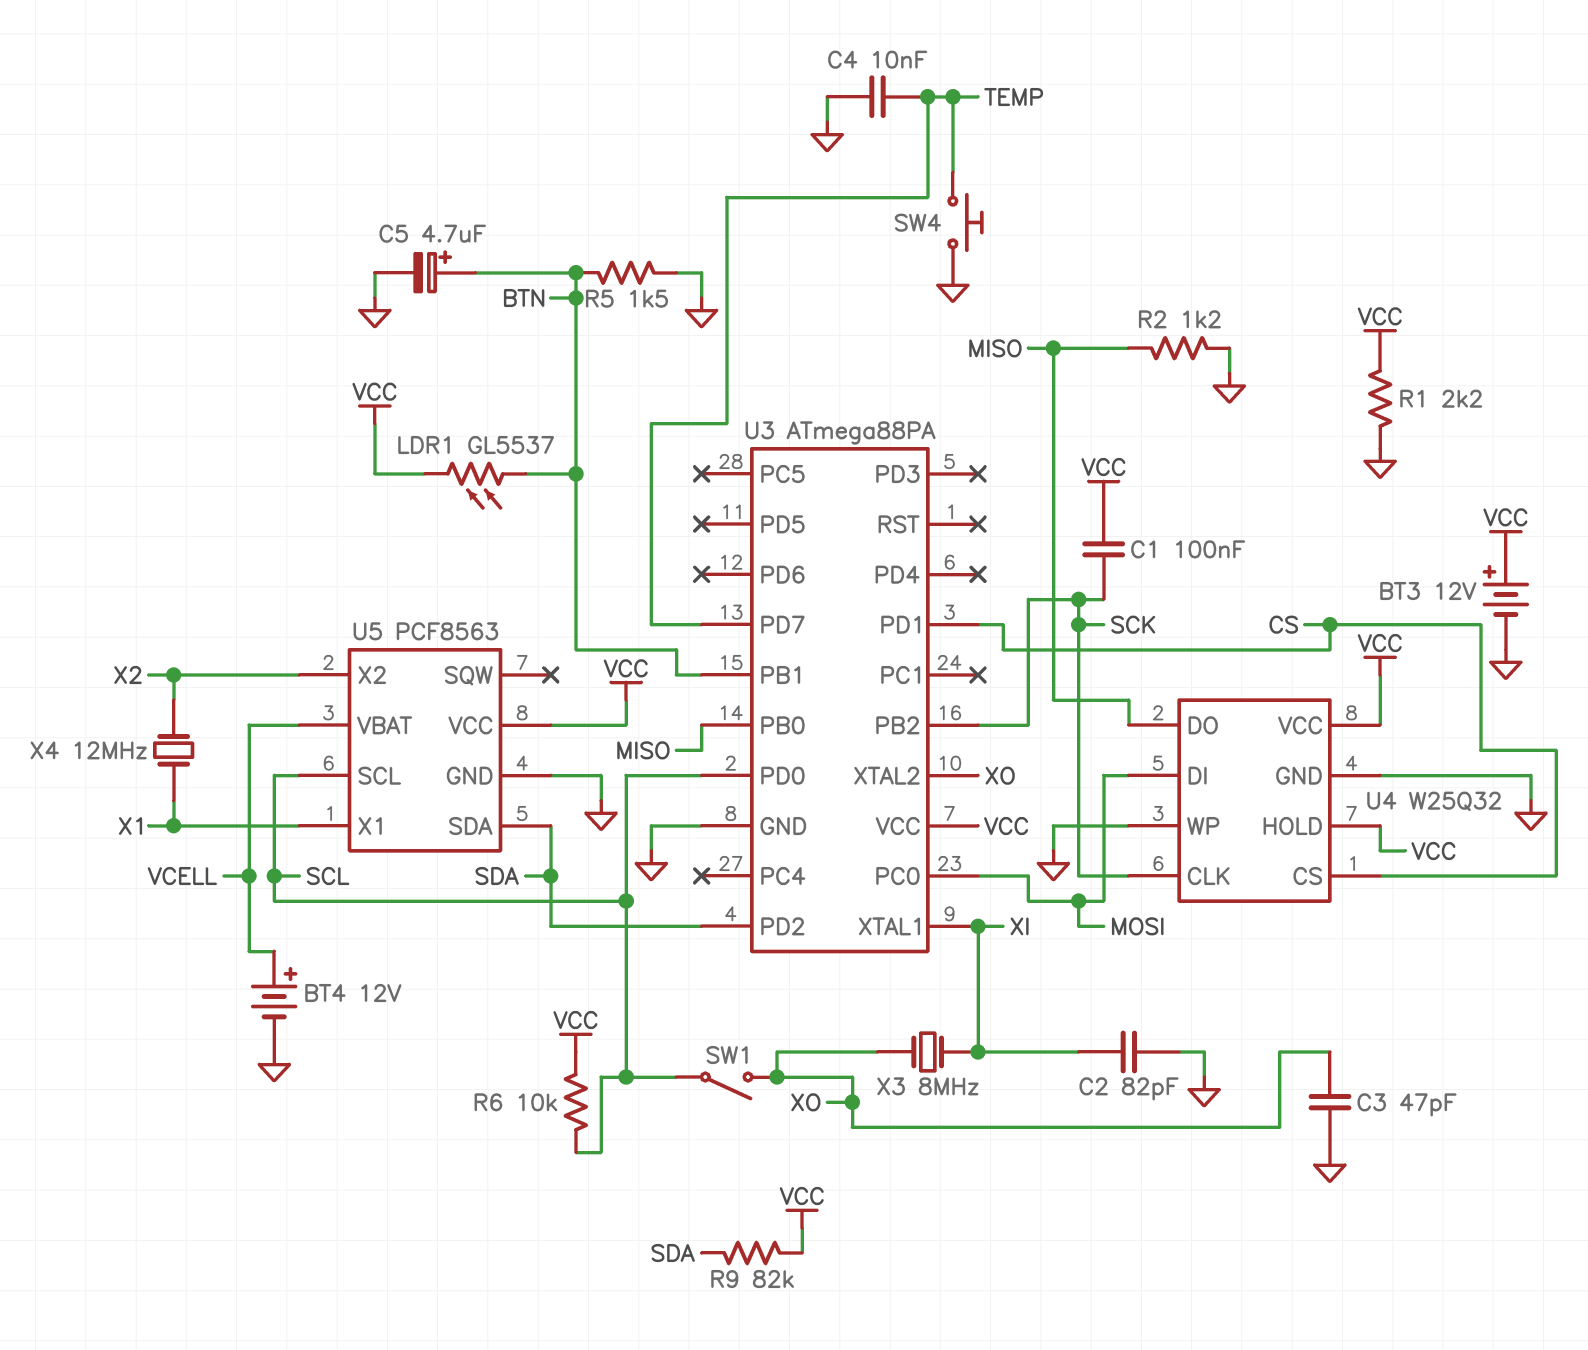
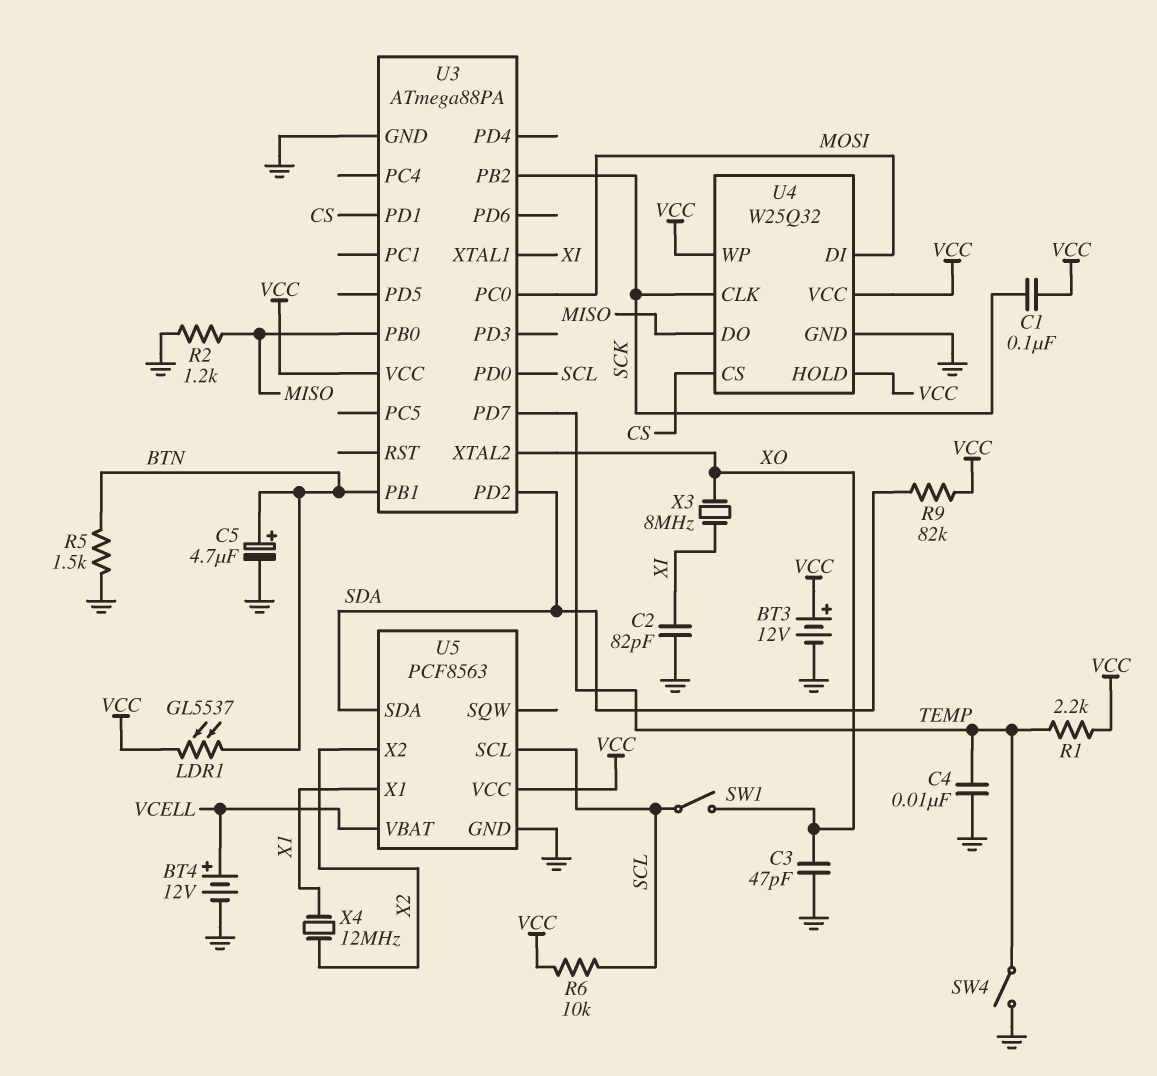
R1: 2.2k (GND, VCC) -> 2.2k (TEMP, VCC)
SW4: button (GND, TEMP) -> switch (GND, TEMP)
U4 pin WP: GND -> VCC

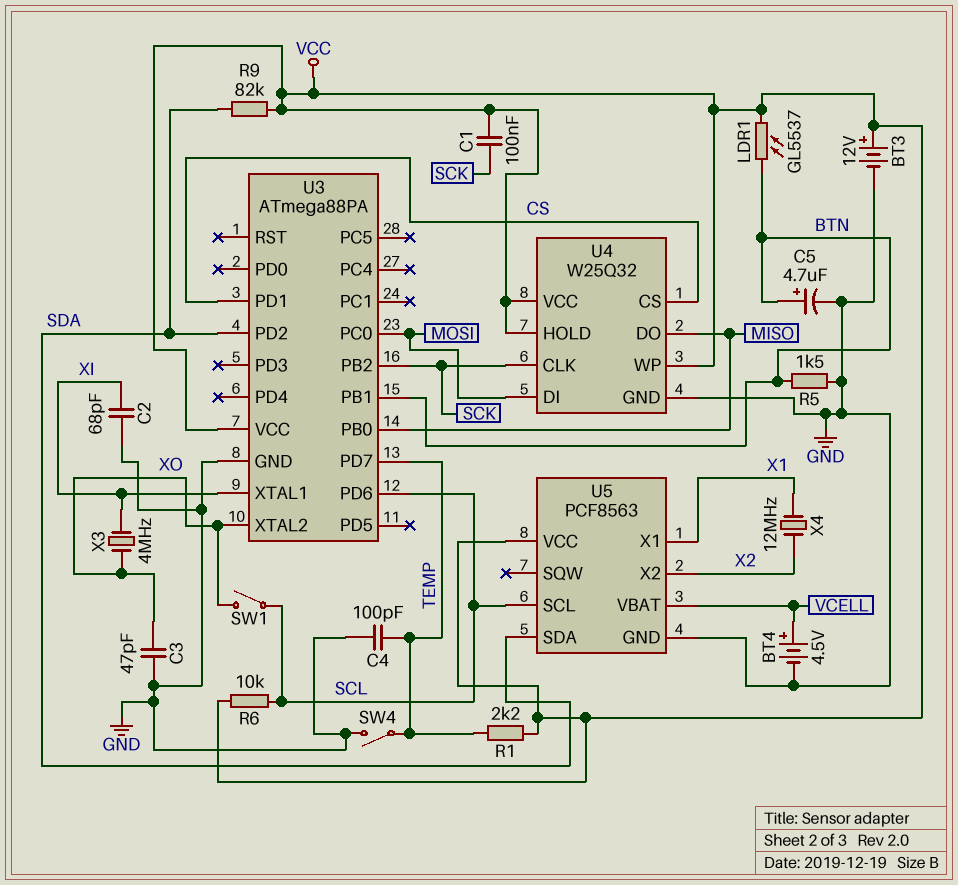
BT4: 12V (plus VCELL, minus GND) -> 4.5V (plus VCELL, minus GND)
C2: 82pF (GND, XI) -> 68pF (GND, XI)
C4: 10nF (GND, TEMP) -> 100pF (GND, TEMP)
R2: 1.2k (GND, MISO) -> none
U3 pin PD0: SCL -> none
U3 pin PD6: none -> SCL
X3: 8MHz (XI, XO) -> 4MHz (XI, XO)

